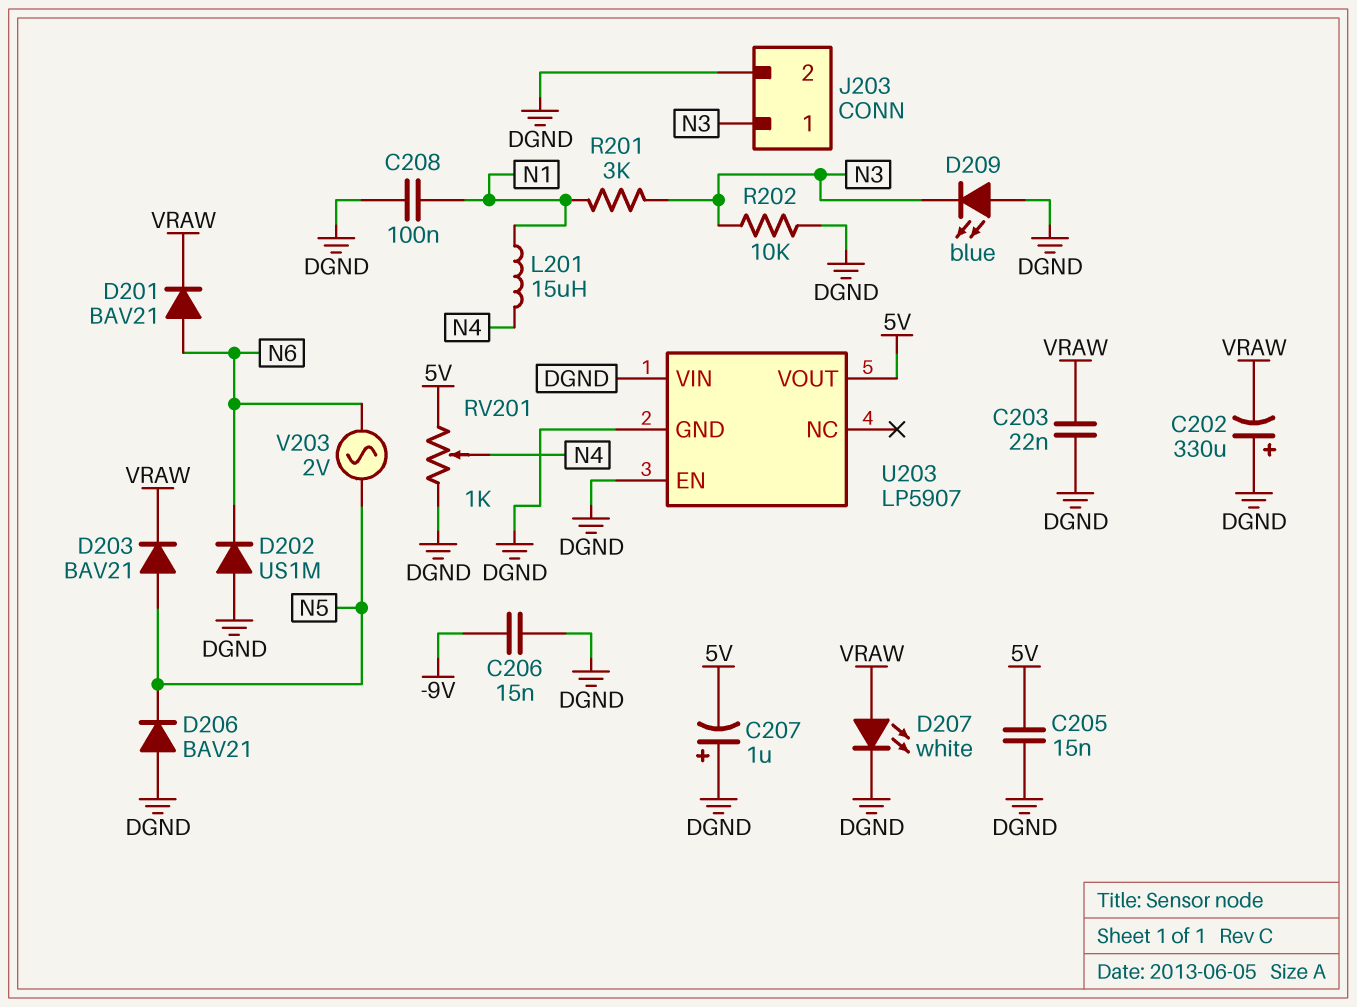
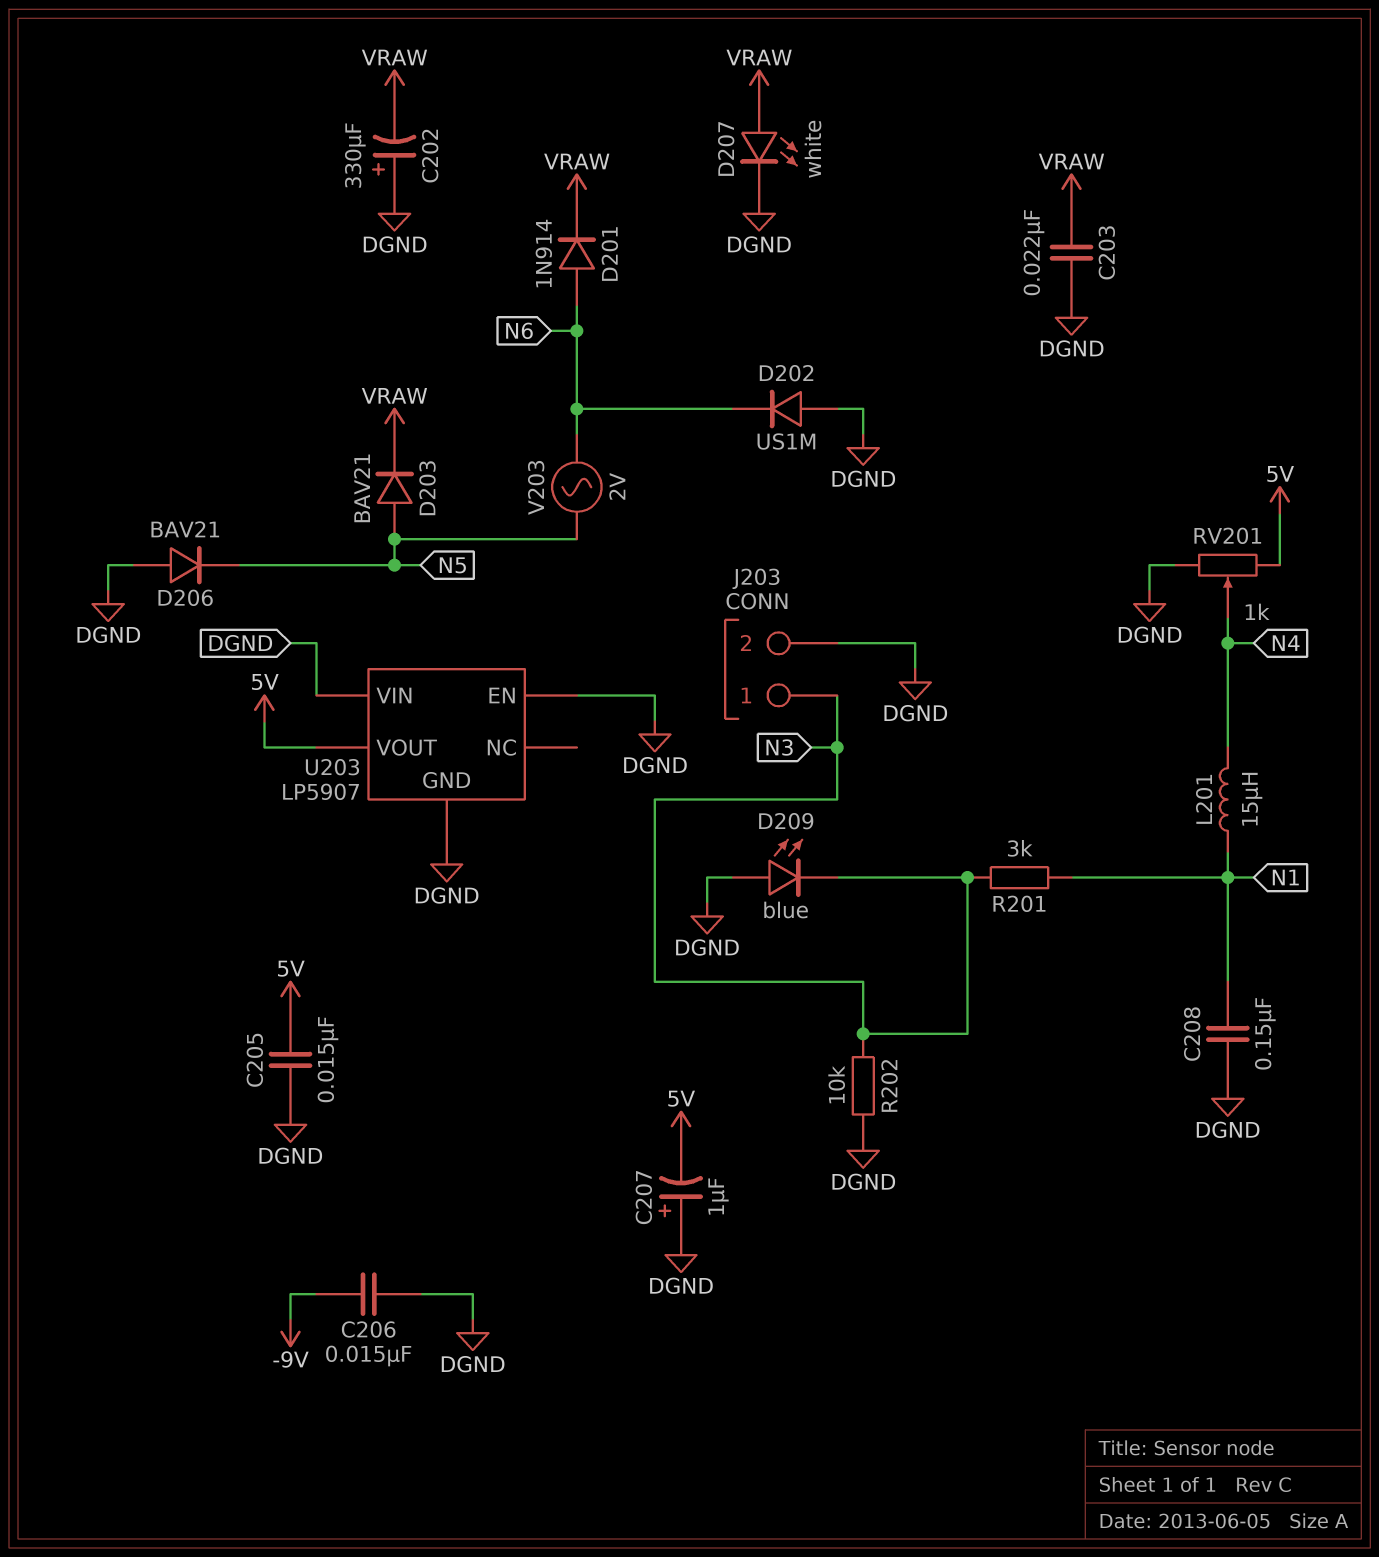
C208: 100nF (DGND, N1) -> 150nF (DGND, N1)
D201: diode BAV21 (A N6, K VRAW) -> diode 1N914 (A N6, K VRAW)

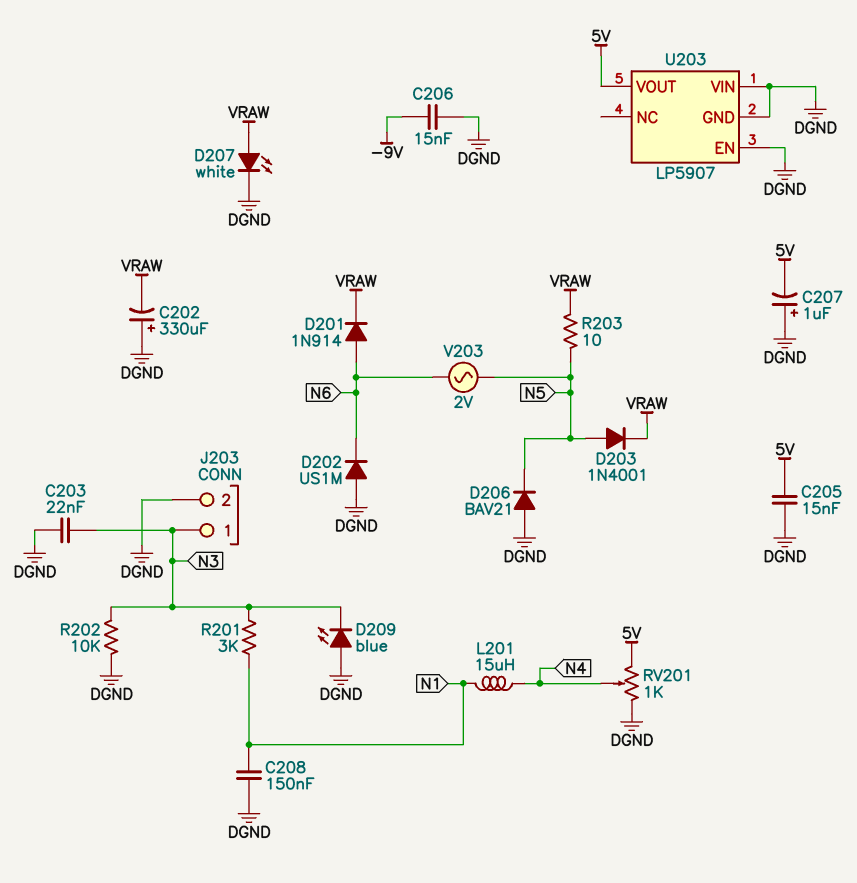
C203: 22nF (DGND, VRAW) -> 22nF (DGND, N3)
D203: diode BAV21 (A N5, K VRAW) -> diode 1N4001 (A N5, K VRAW)
R203: none -> 10 (N5, VRAW)

